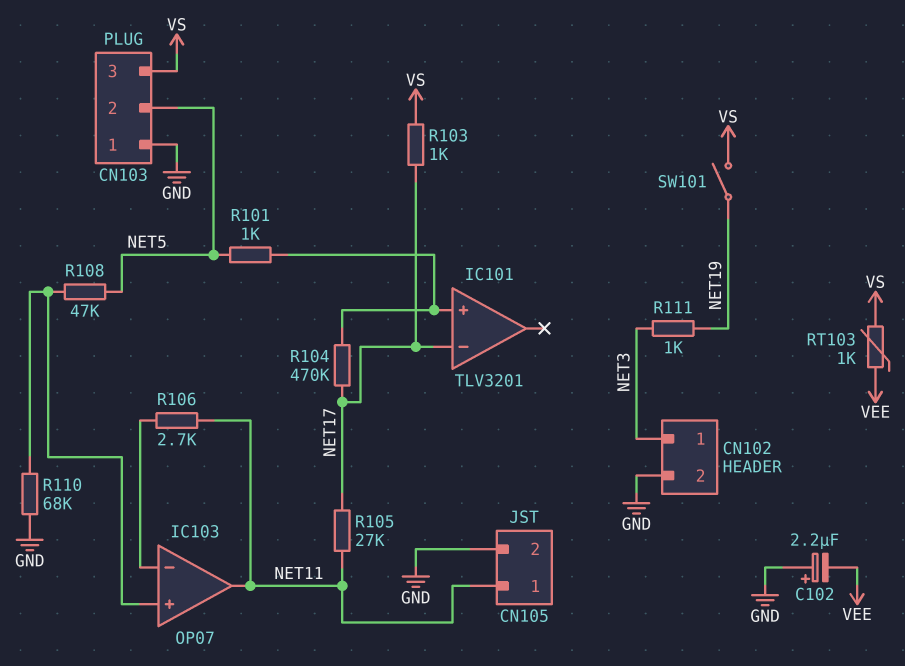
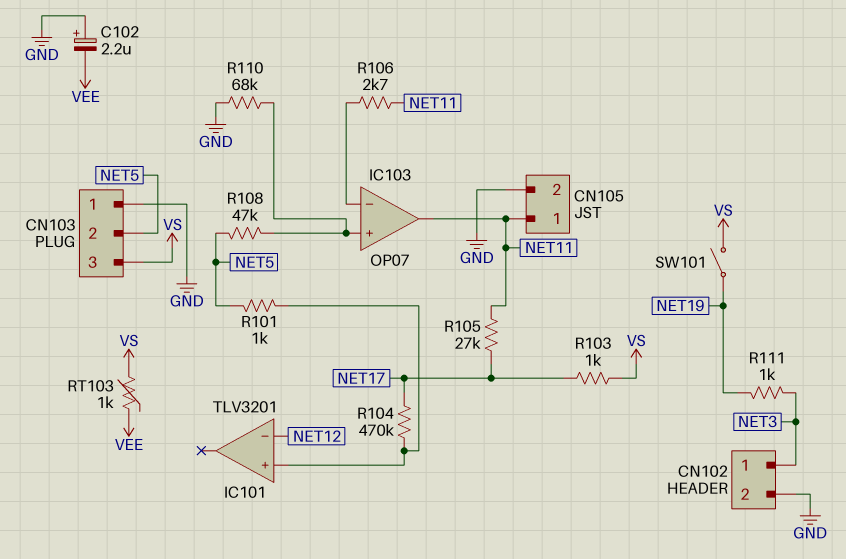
IC101 pin in-: NET17 -> NET12

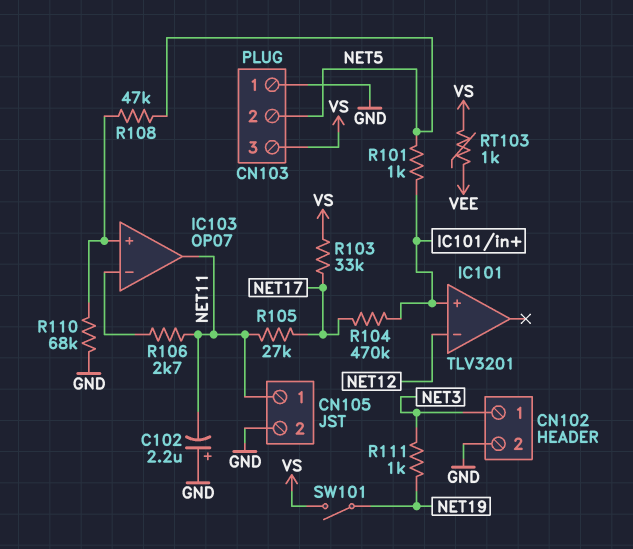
C102: 2.2uF (plus GND, minus VEE) -> 2.2uF (plus GND, minus NET11)
R103: 1k (NET17, VS) -> 33k (NET17, VS)

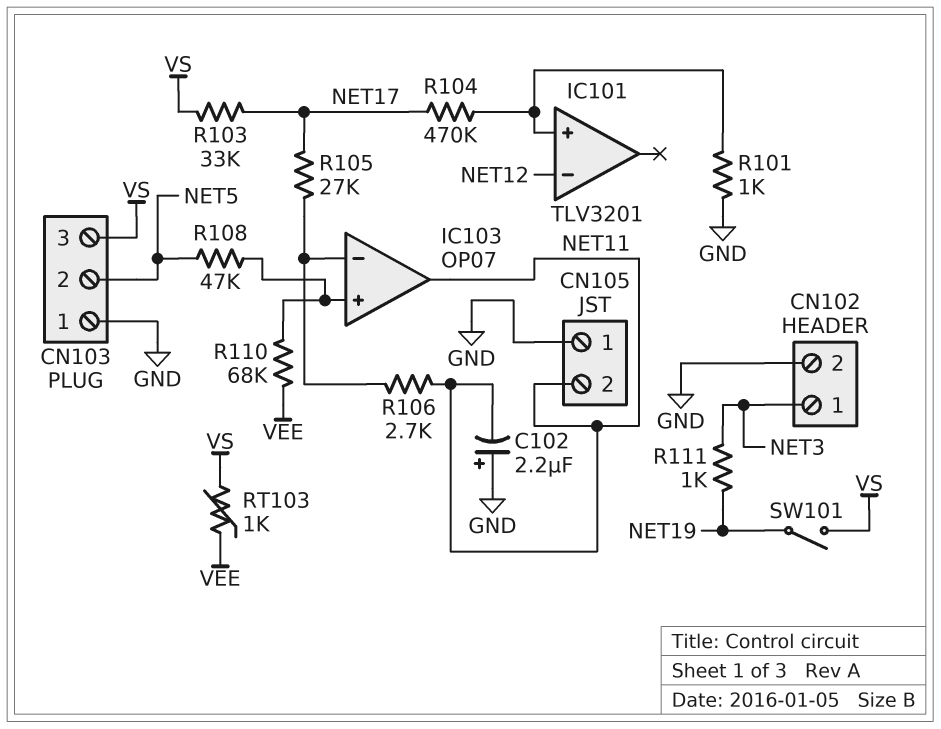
CN105 pin 1: NET11 -> GND
CN105 pin 2: GND -> NET11
R101: 1k (IC101/in+, NET5) -> 1k (GND, IC101/in+)
R105: 27k (NET11, NET17) -> 27k (IC103/in-, NET17)
R110: 68k (GND, IC103/in+) -> 68k (IC103/in+, VEE)

